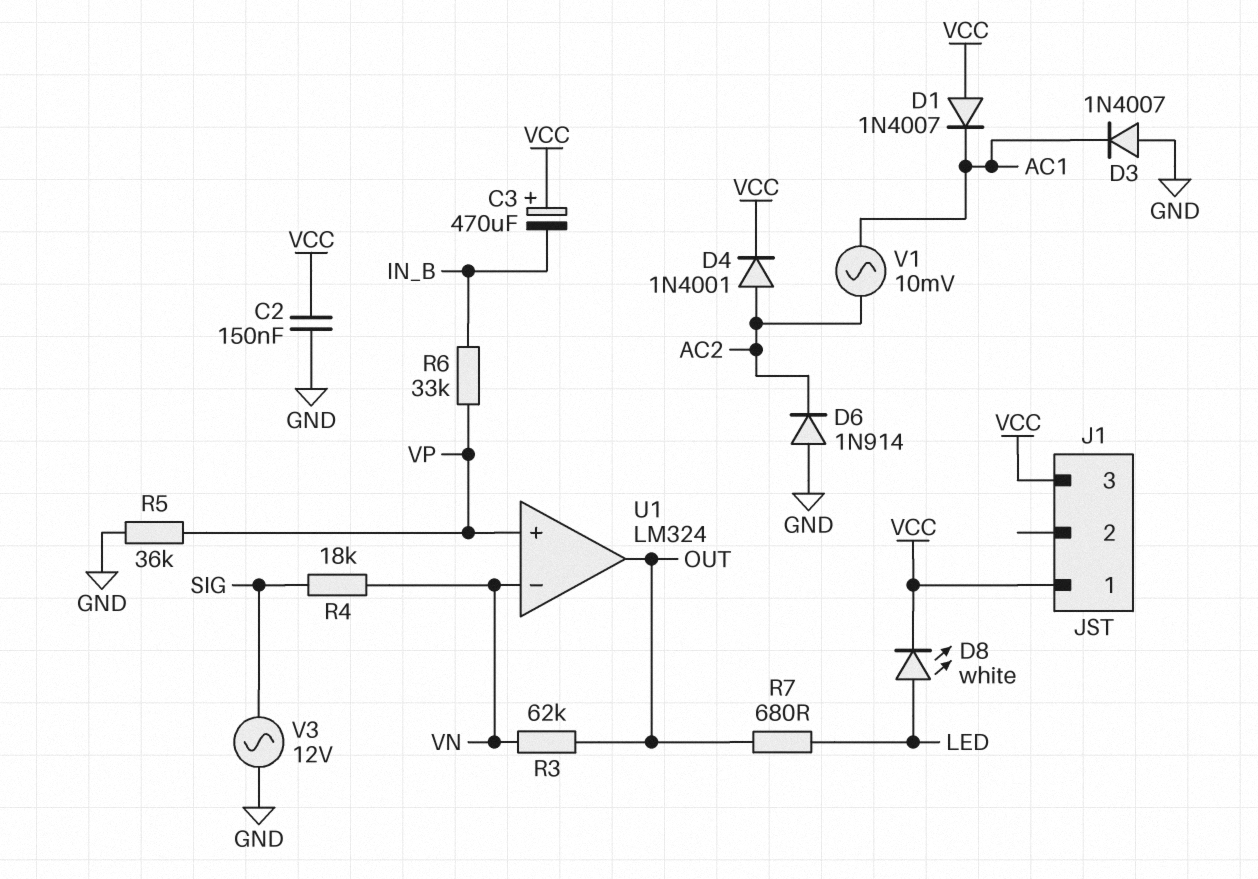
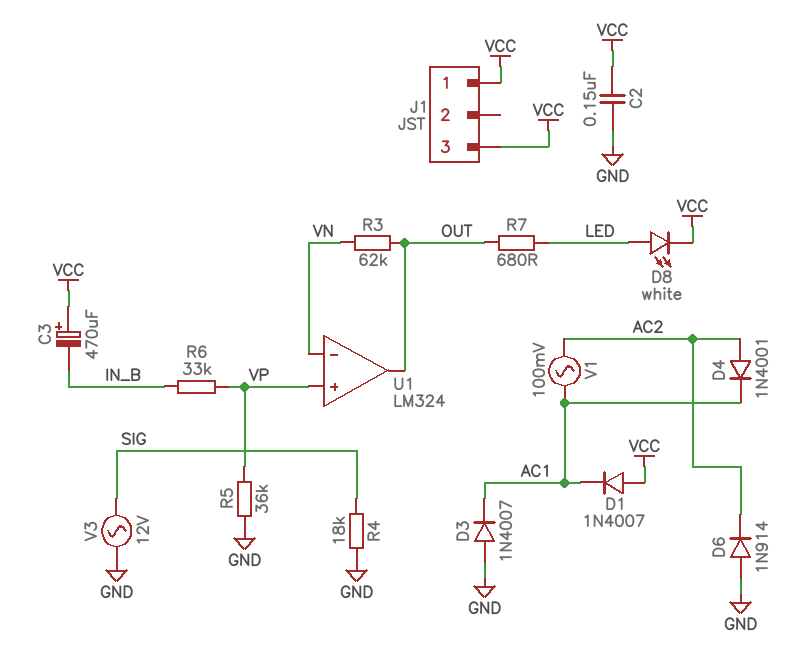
D4: diode 1N4001 (A AC2, K VCC) -> diode 1N4001 (A AC2, K AC1)
R4: 18k (SIG, VN) -> 18k (GND, SIG)
V1: AC 10mV (AC1, AC2) -> AC 100mV (AC1, AC2)

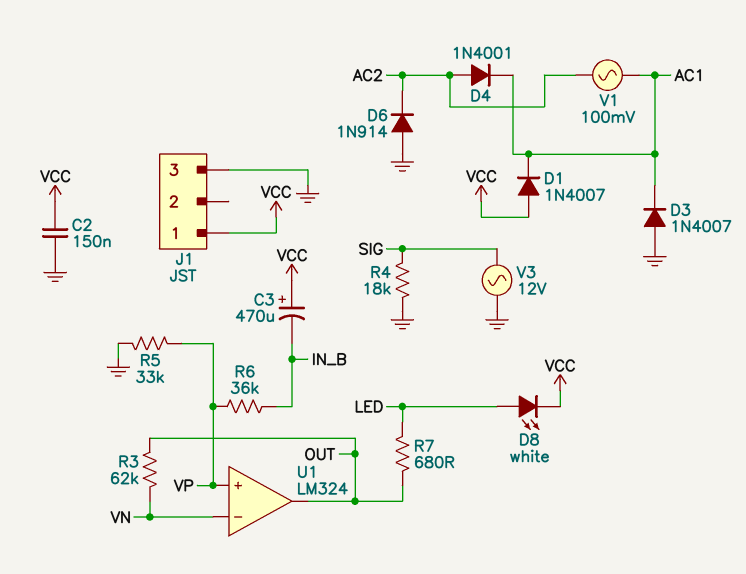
J1 pin 3: VCC -> GND
R5: 36k (GND, VP) -> 33k (GND, VP)
R6: 33k (IN_B, VP) -> 36k (IN_B, VP)

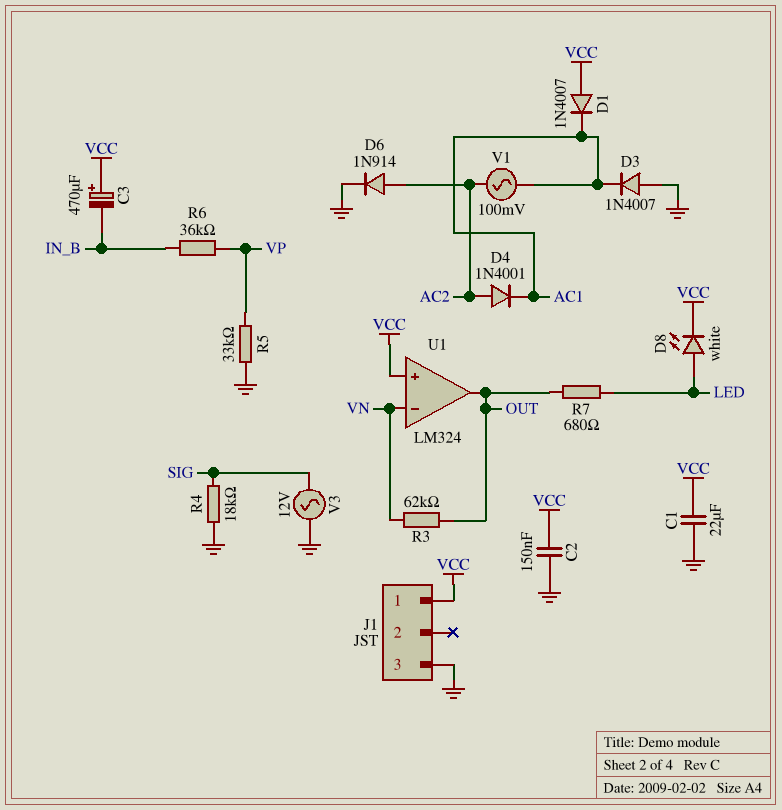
C1: none -> 22uF (GND, VCC)
D6: diode 1N914 (A GND, K AC2) -> diode 1N914 (A AC2, K GND)
U1 pin in+: VP -> VCC

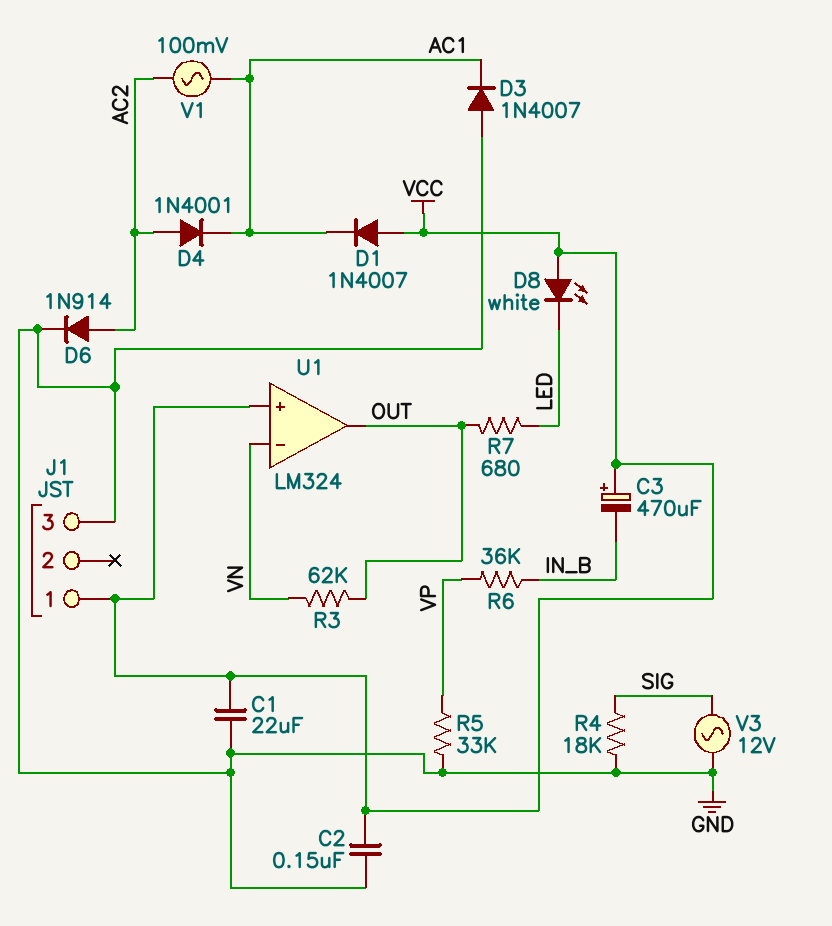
D8: LED white (A LED, K VCC) -> LED white (A VCC, K LED)

